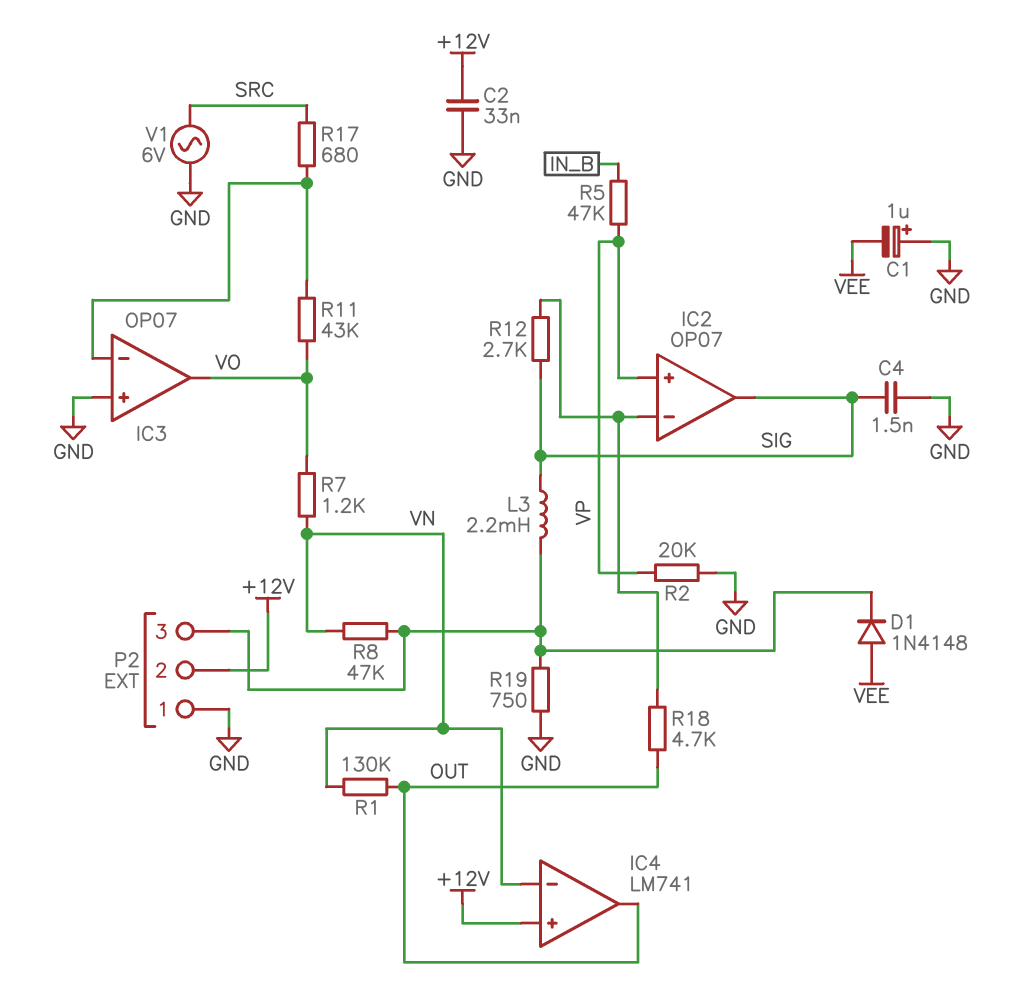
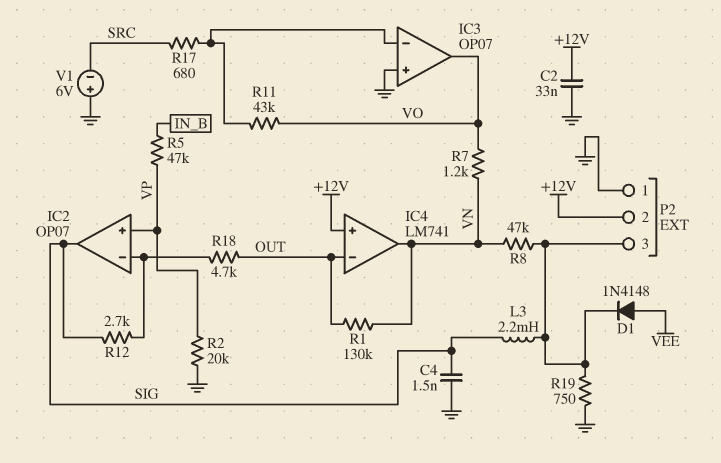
C1: 1uF (plus GND, minus VEE) -> none
IC4 pin in-: VN -> OUT
IC4 pin out: OUT -> VN
V1: AC 6V (GND, SRC) -> 6V (plus GND, minus SRC)

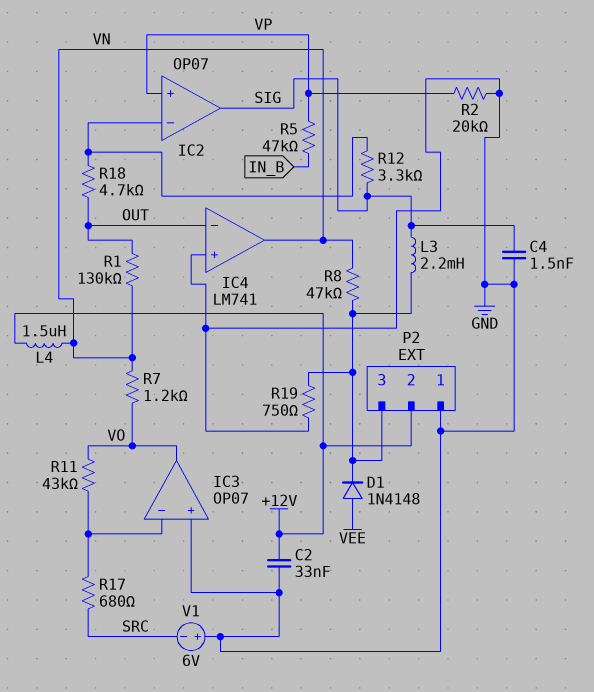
IC4 pin in+: +12V -> GND
L4: none -> 1.5uH (+12V, VN)
R12: 2.7k (IC2/in-, SIG) -> 3.3k (IC2/in-, SIG)

